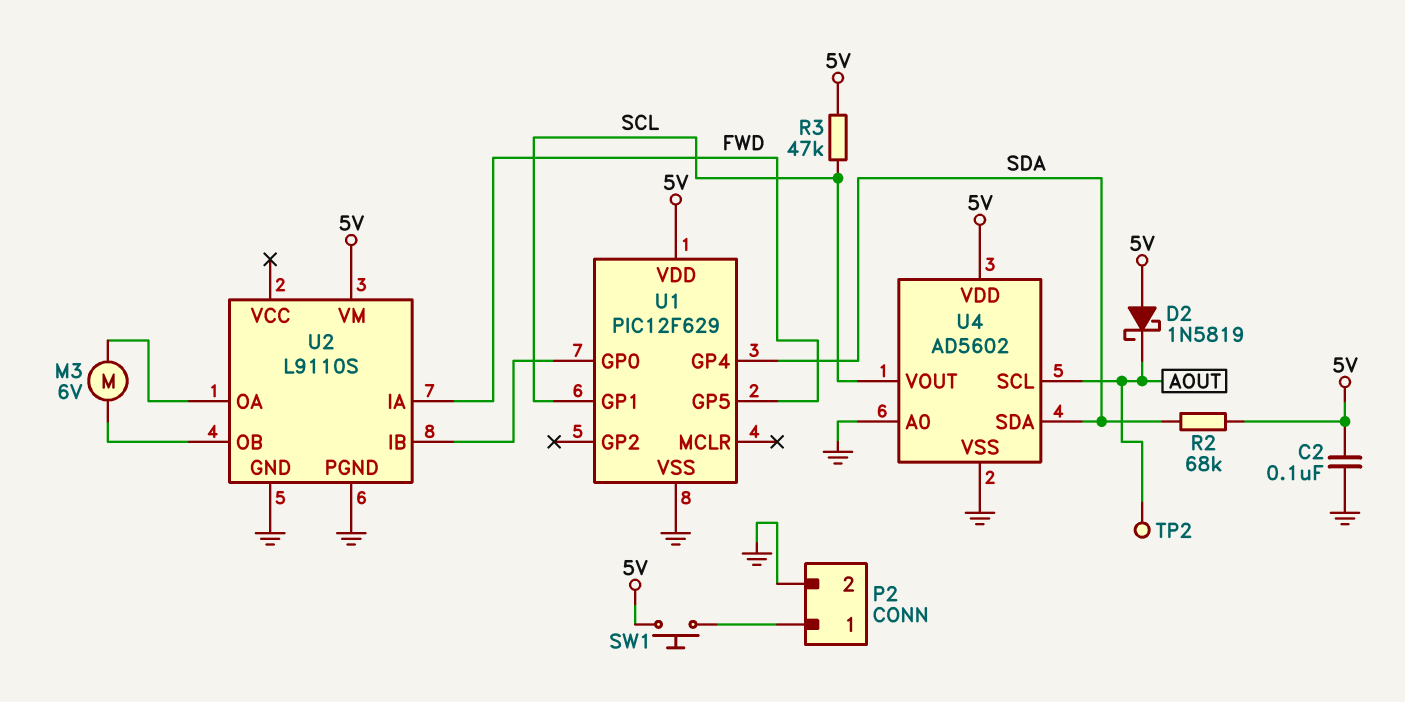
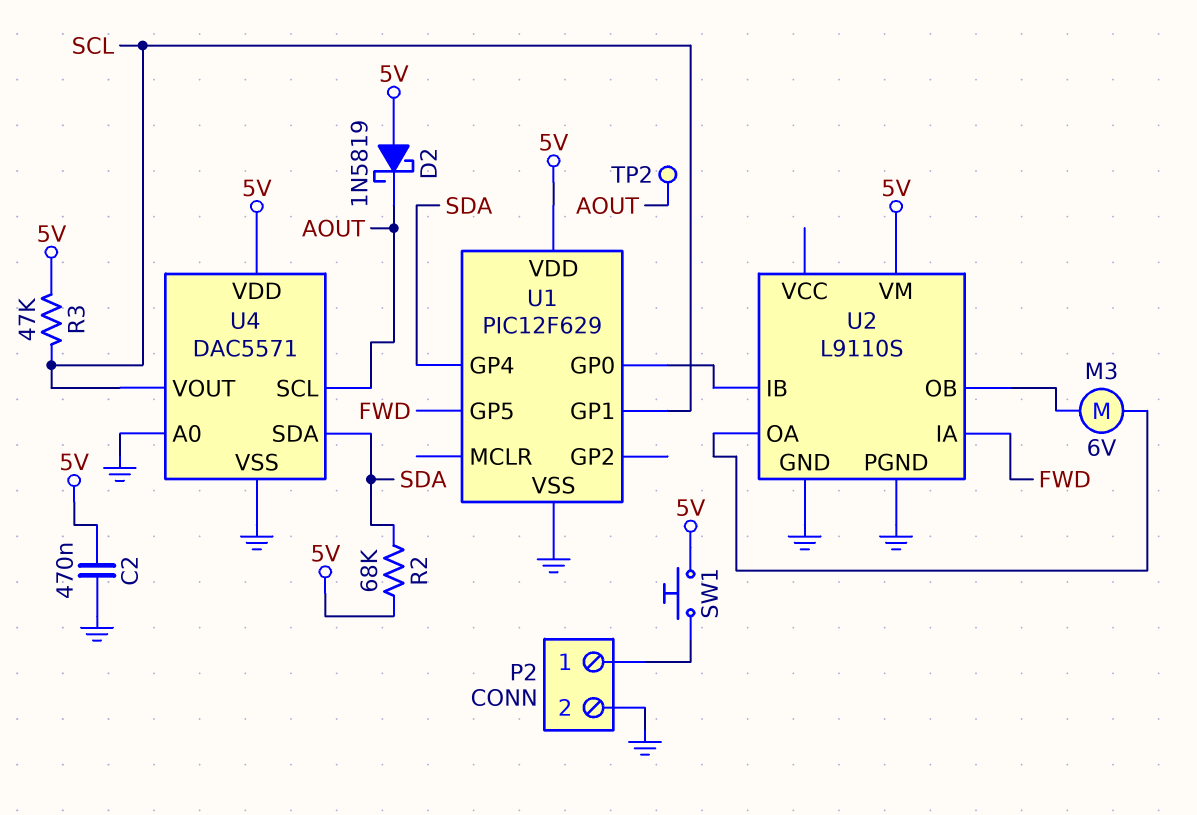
C2: 100nF (5V, GND) -> 470nF (5V, GND)
U4: AD5602 -> DAC5571

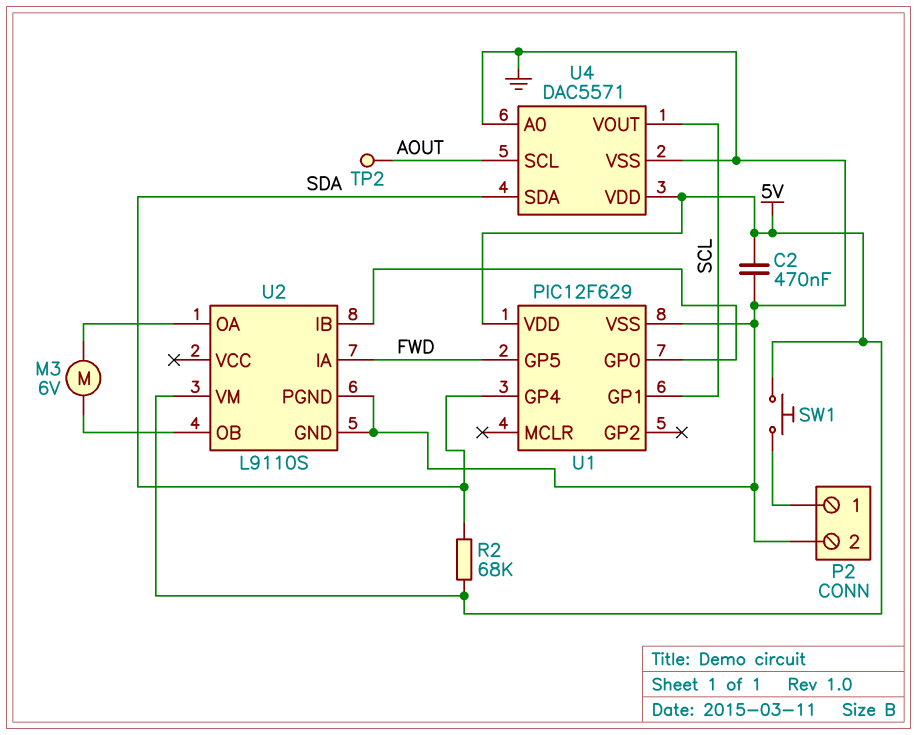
D2: schottky 1N5819 (A 5V, K AOUT) -> none
R3: 47k (5V, SCL) -> none

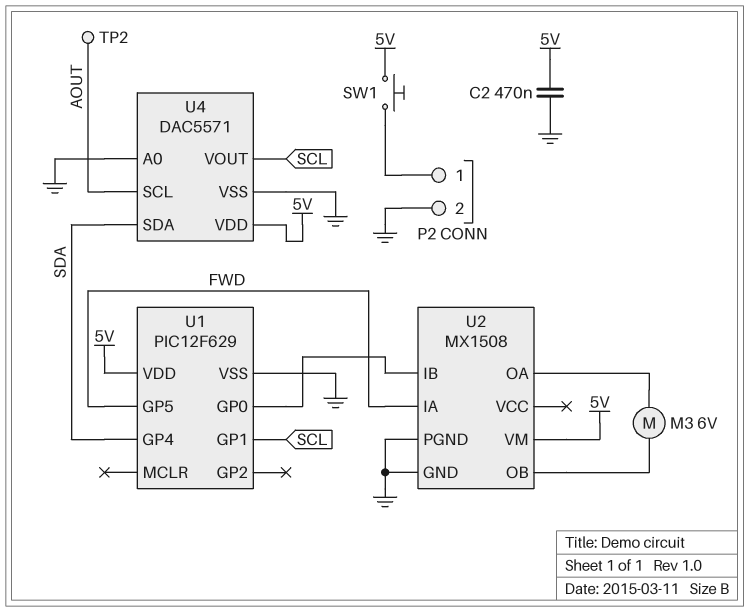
R2: 68k (5V, SDA) -> none
U2: L9110S -> MX1508

